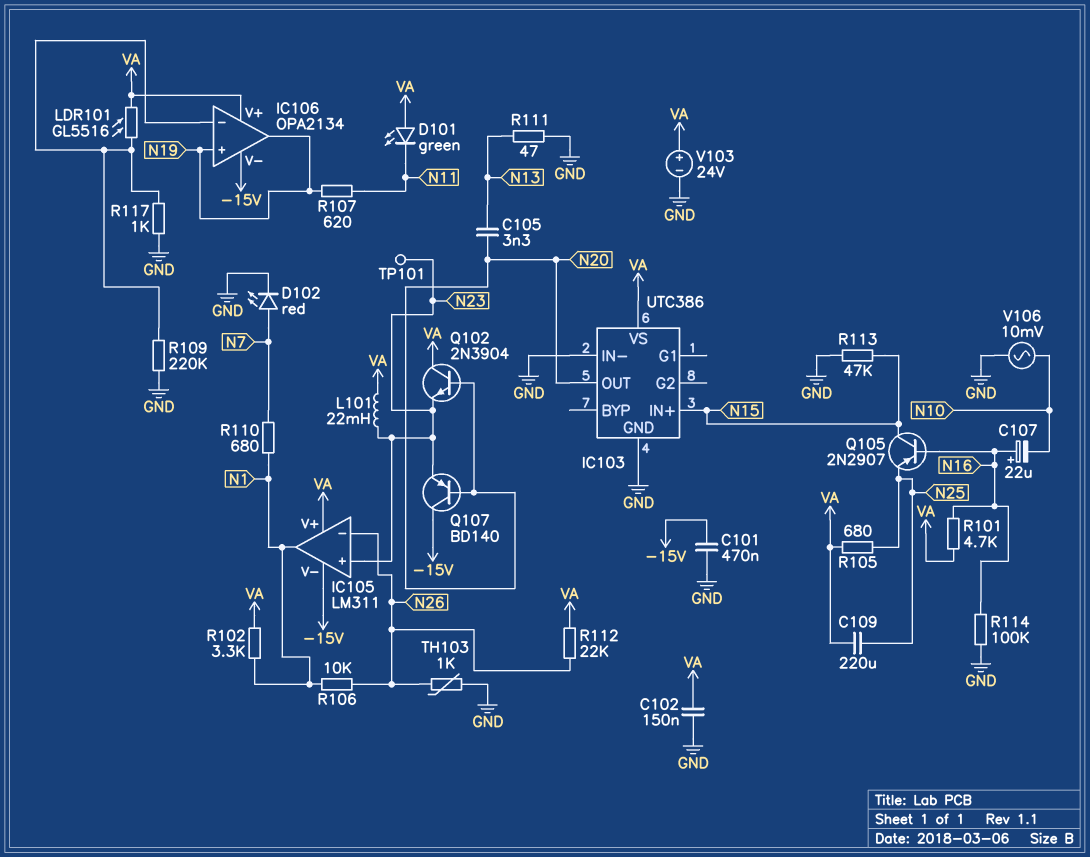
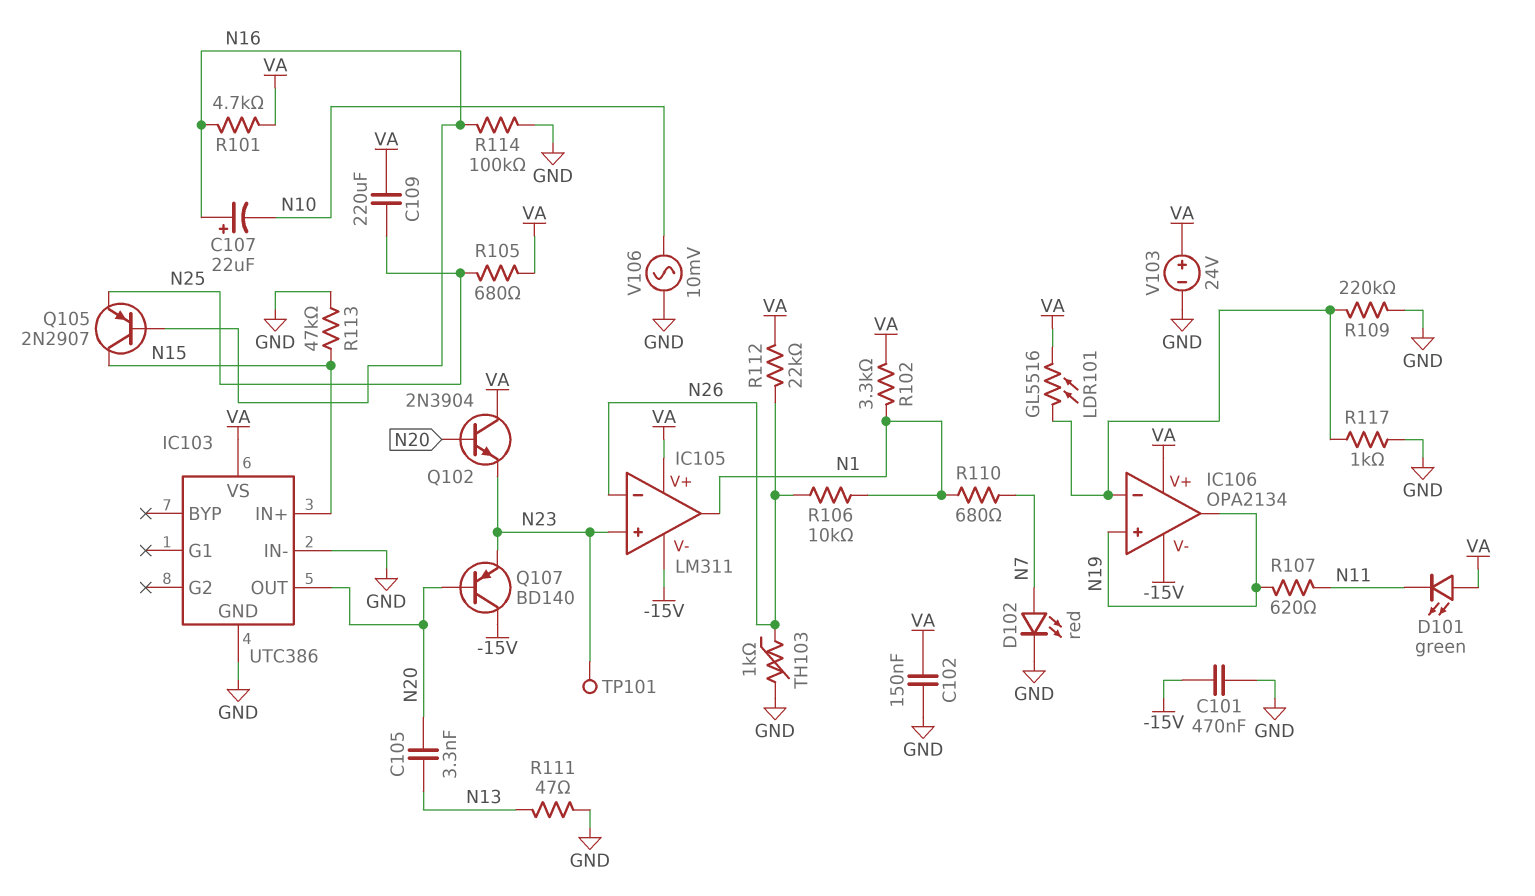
L101: 22mH (N23, VA) -> none

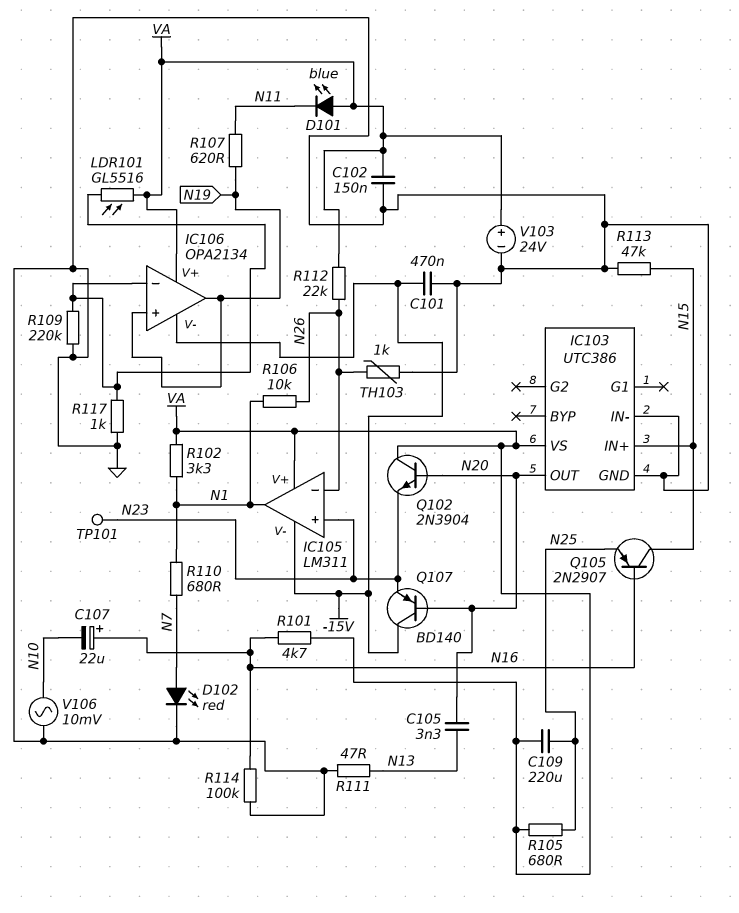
D101: LED green (A VA, K N11) -> LED blue (A VA, K N11)

